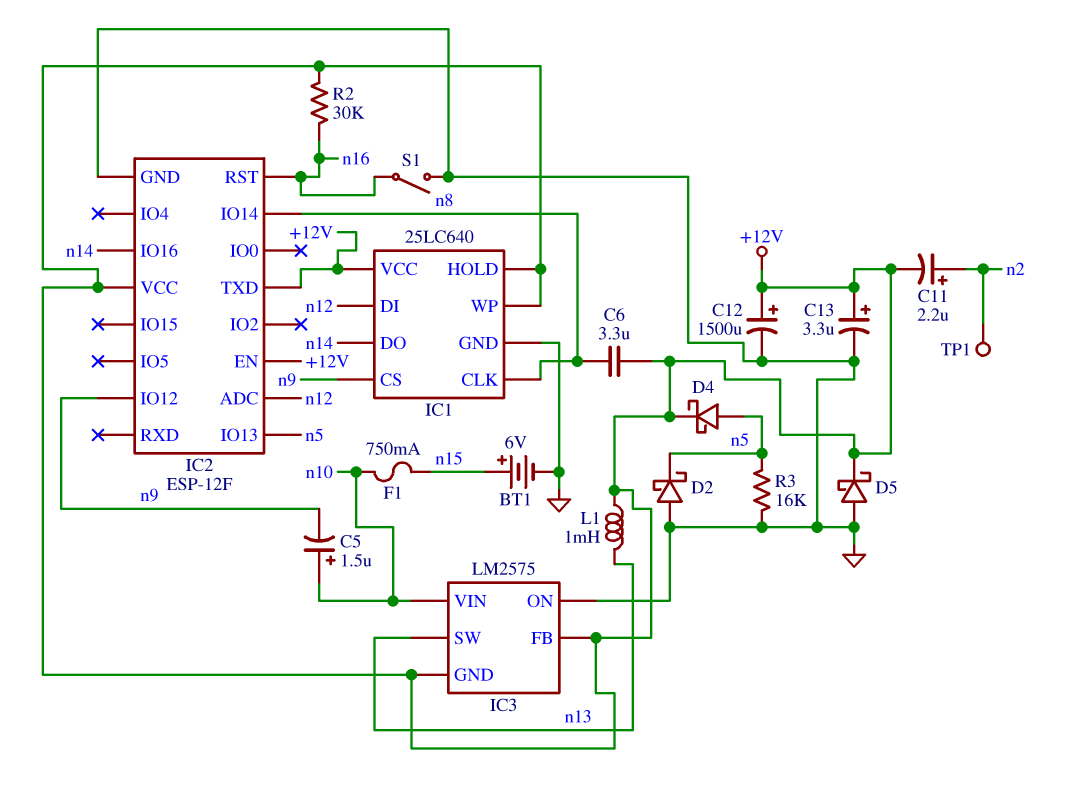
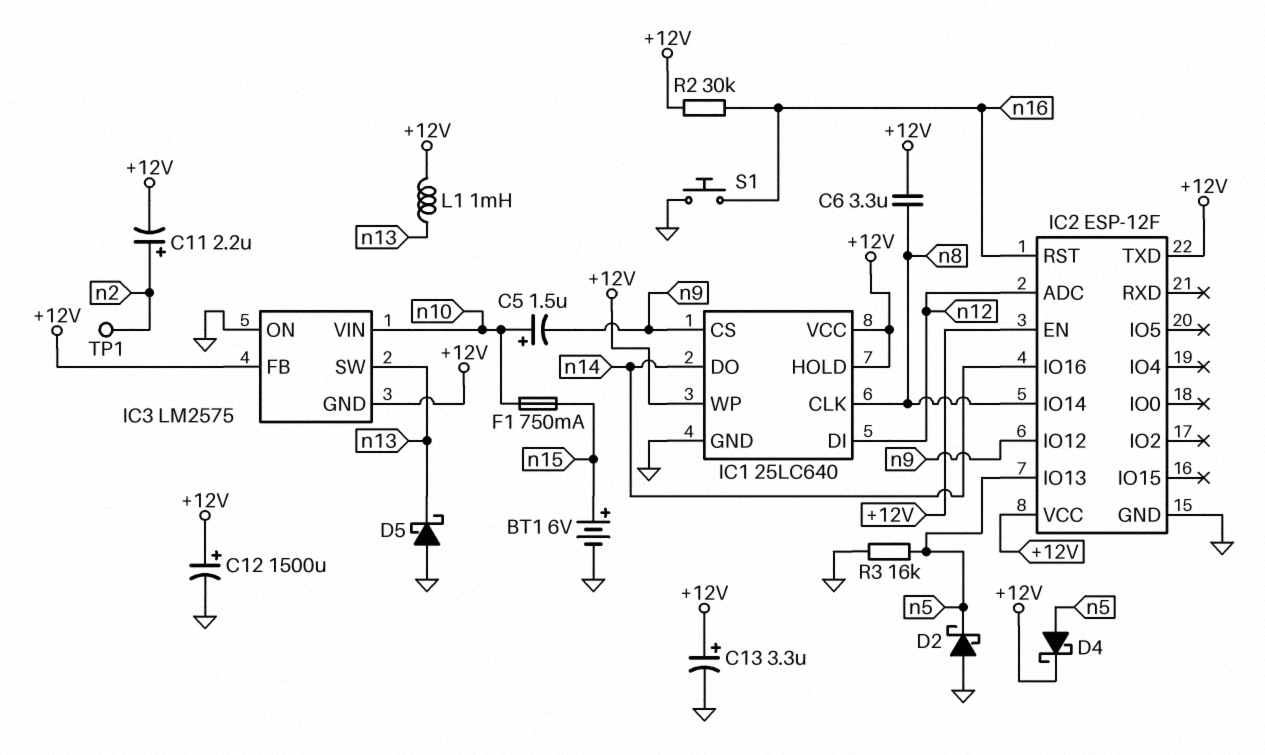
D5: schottky (A GND, K +12V) -> schottky (A GND, K n13)
S1: switch (GND, n16) -> button (GND, n16)

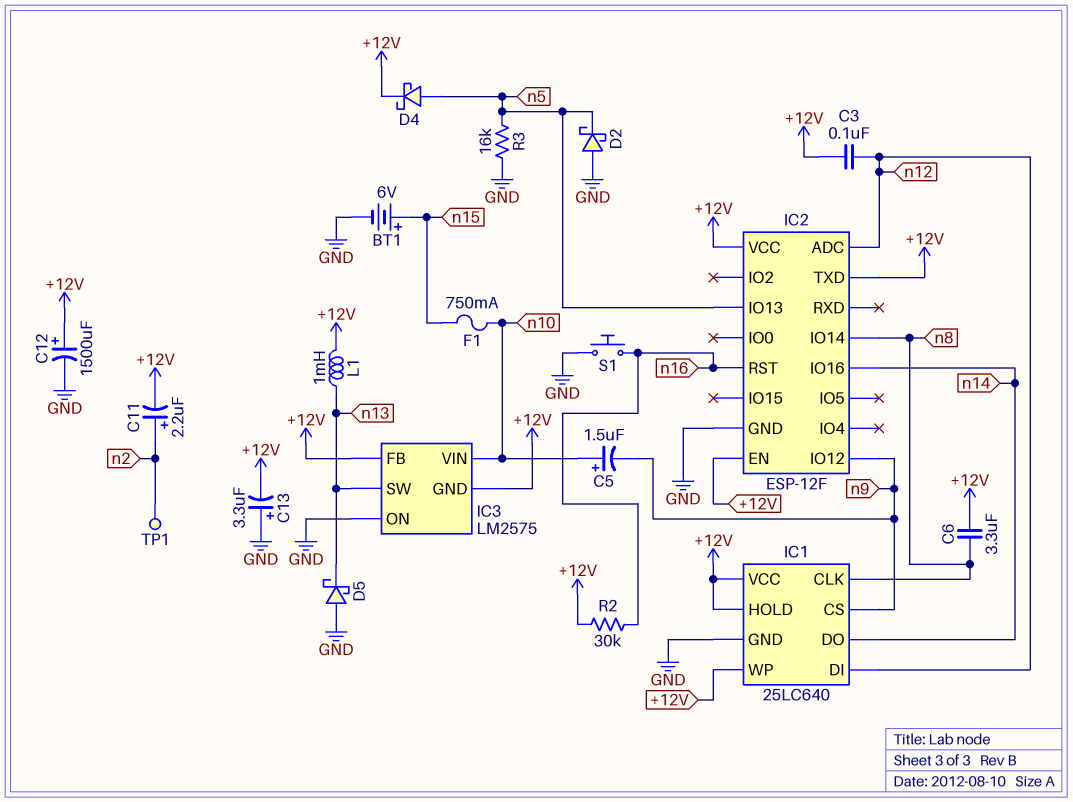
C3: none -> 100nF (+12V, n12)
C13: 3.3uF (plus +12V, minus GND) -> 3.3uF (plus GND, minus +12V)

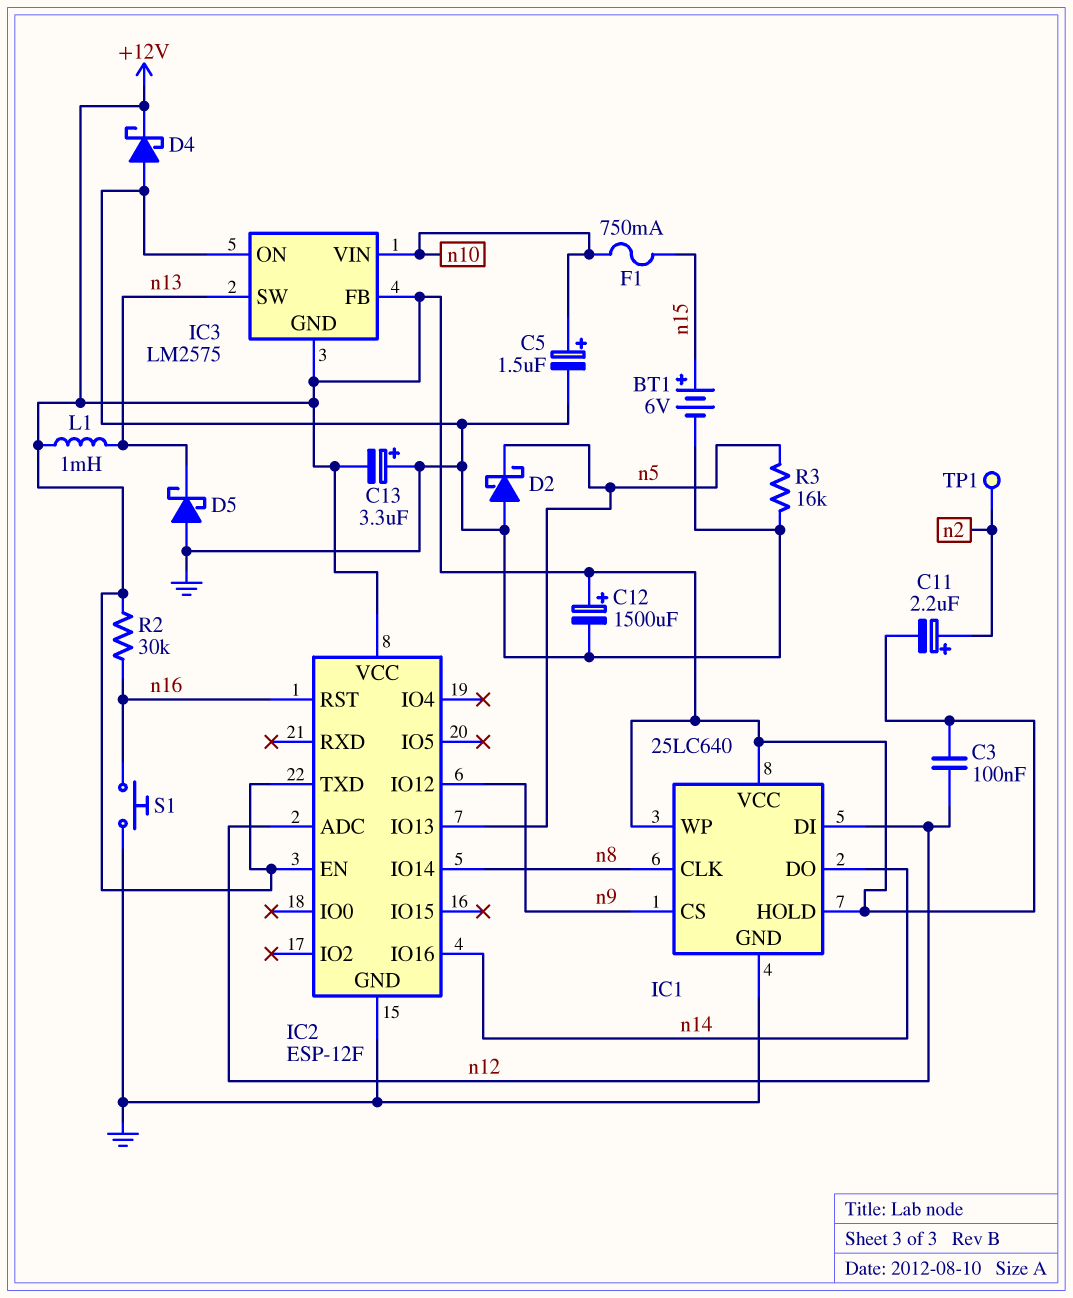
C5: 1.5uF (plus n10, minus n9) -> 1.5uF (plus n10, minus GND)
C6: 3.3uF (+12V, n8) -> none
D4: schottky (A n5, K +12V) -> schottky (A GND, K +12V)

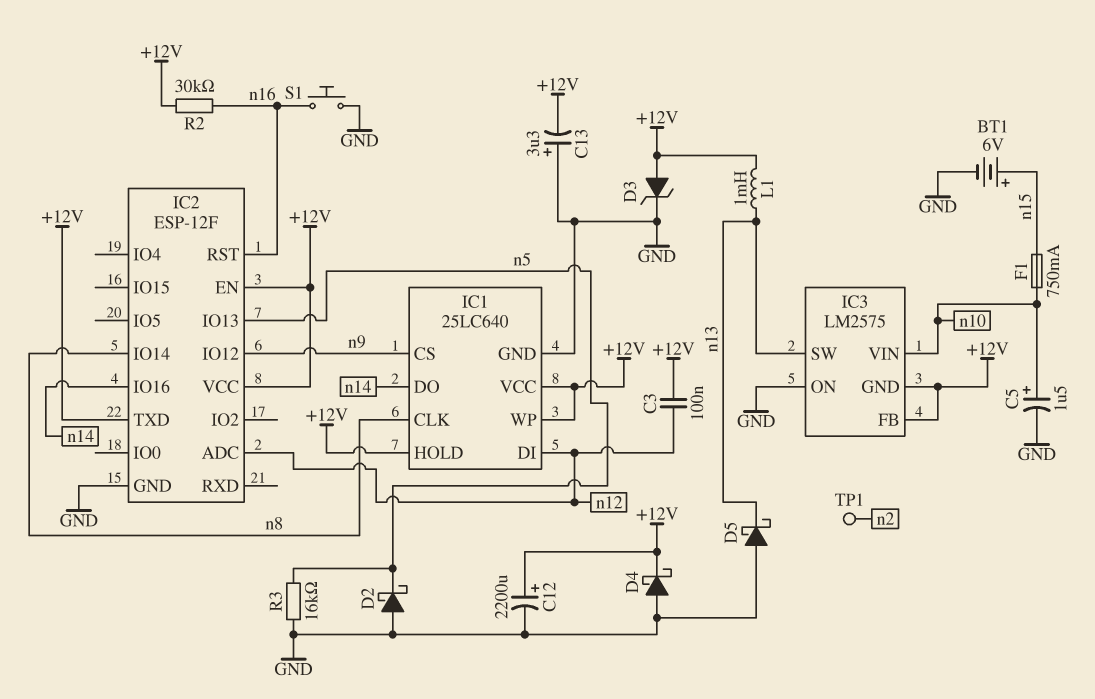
C11: 2.2uF (plus n2, minus +12V) -> none
C12: 1500uF (plus +12V, minus GND) -> 2200uF (plus +12V, minus GND)
D3: none -> zener (A +12V, K GND)

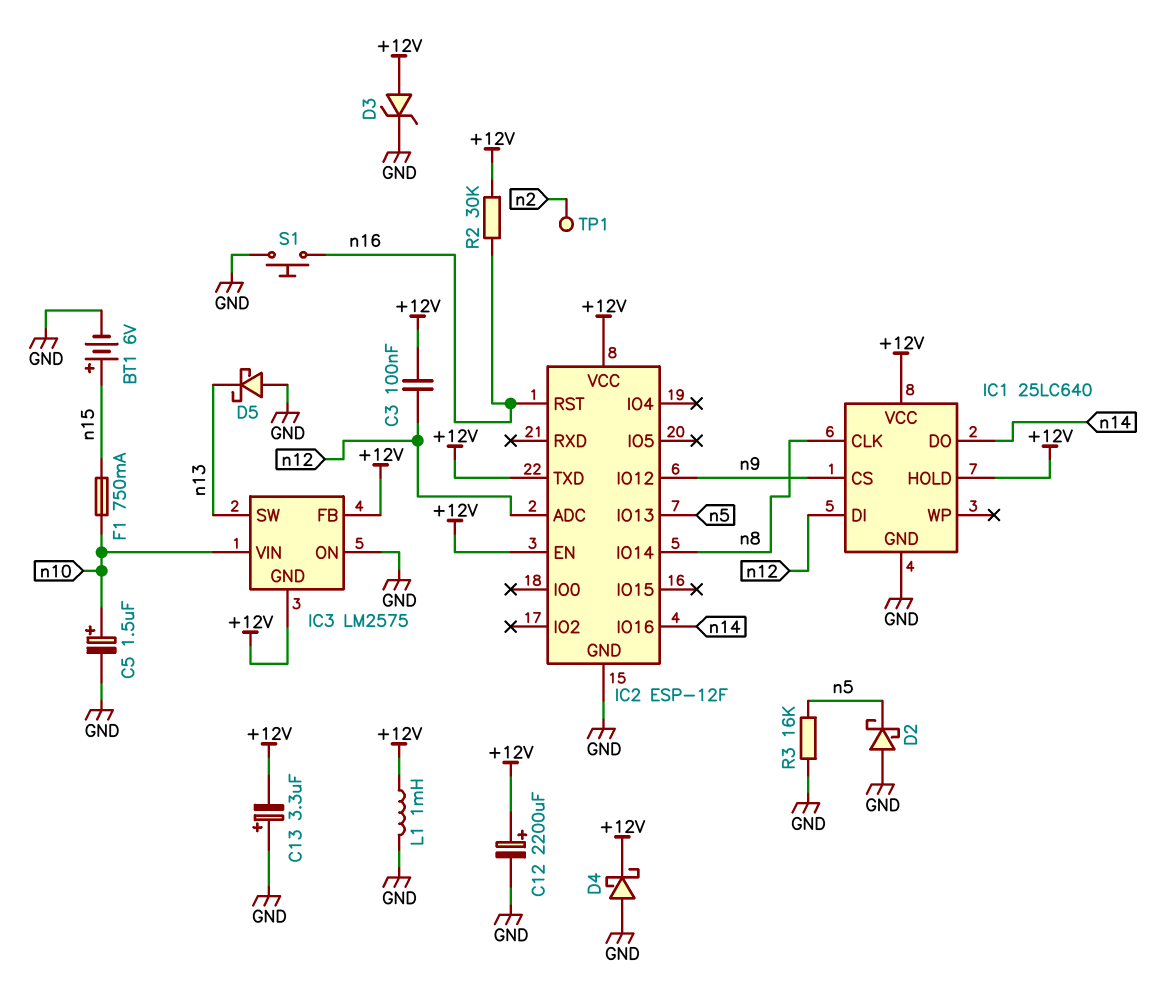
IC1 pin WP: +12V -> none
L1: 1mH (+12V, n13) -> 1mH (+12V, GND)

